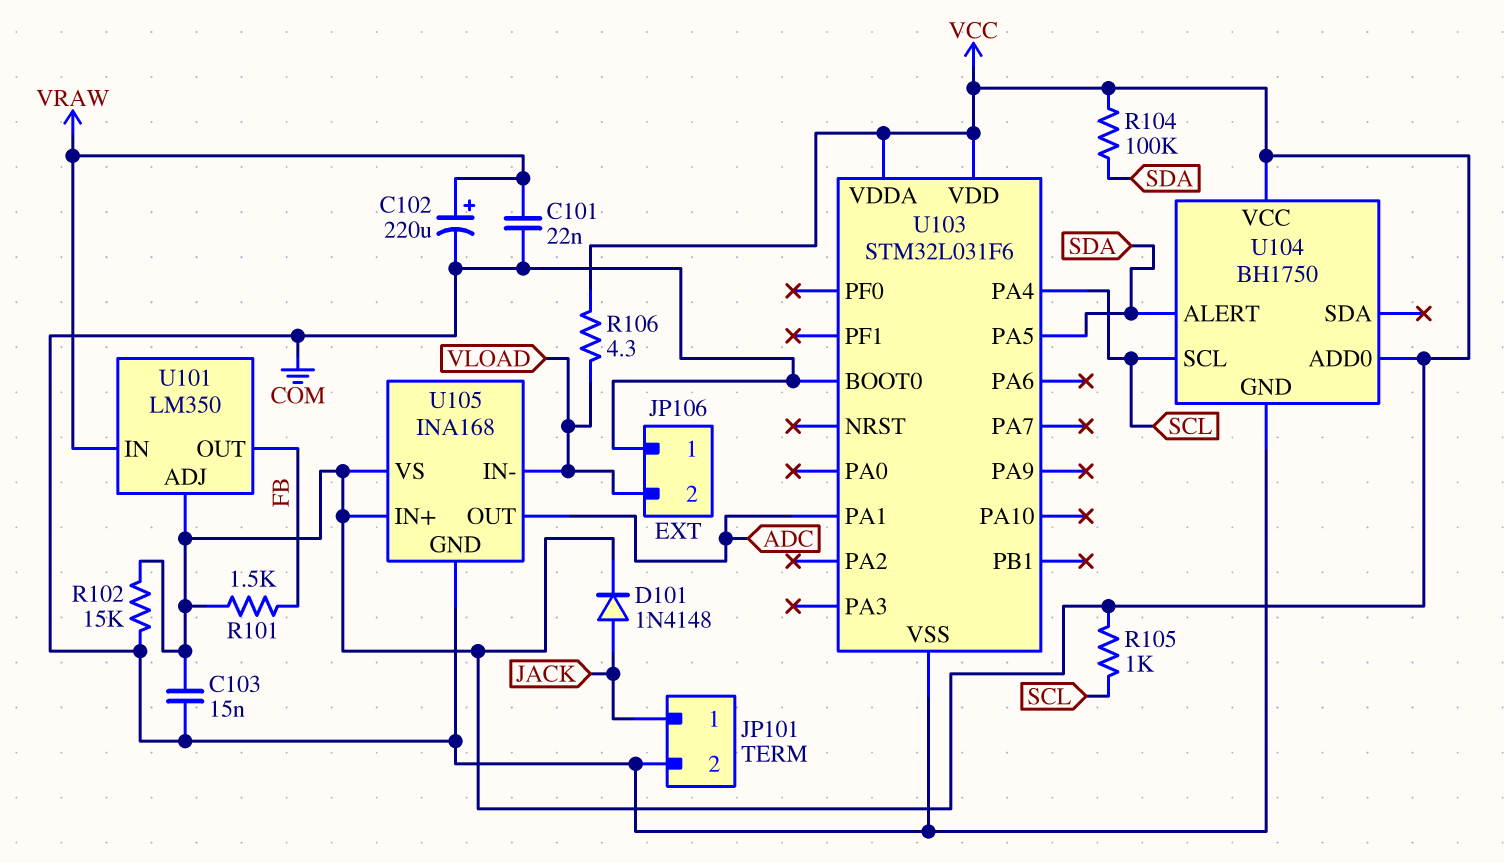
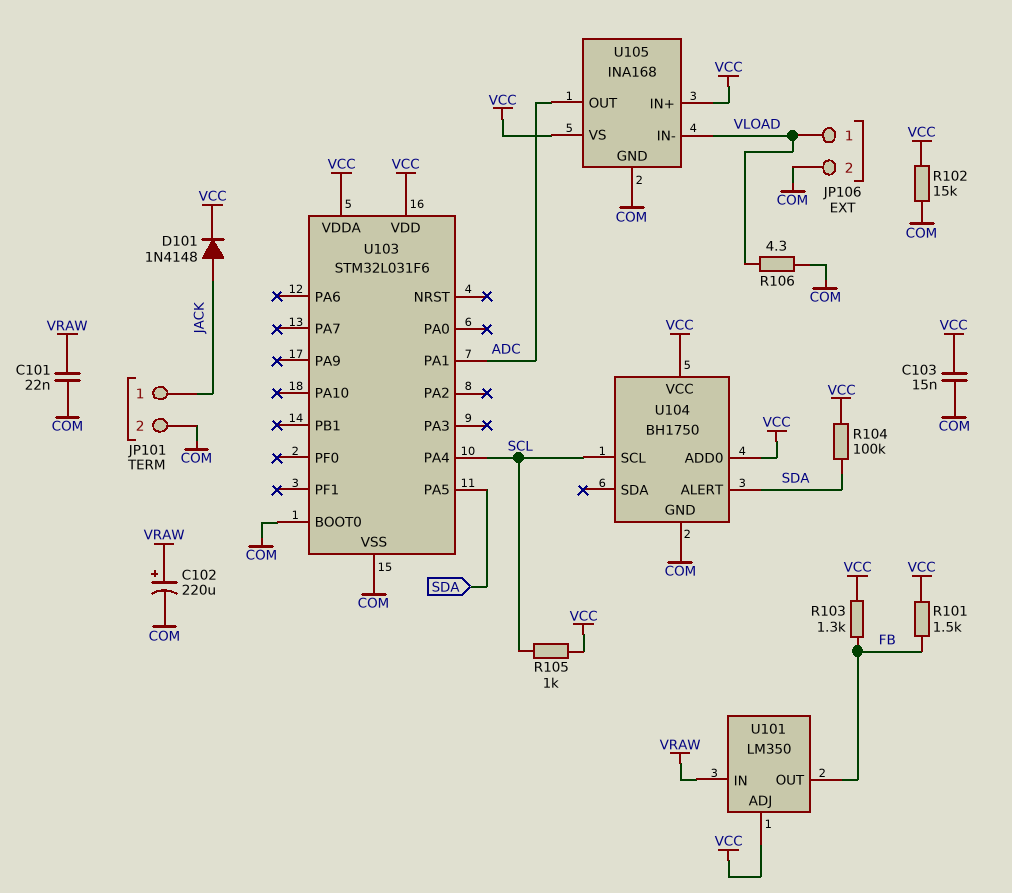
JP106 pin 1: COM -> VLOAD
JP106 pin 2: VLOAD -> COM
R103: none -> 1.3k (FB, VCC)
R106: 4.3 (VCC, VLOAD) -> 4.3 (COM, VLOAD)

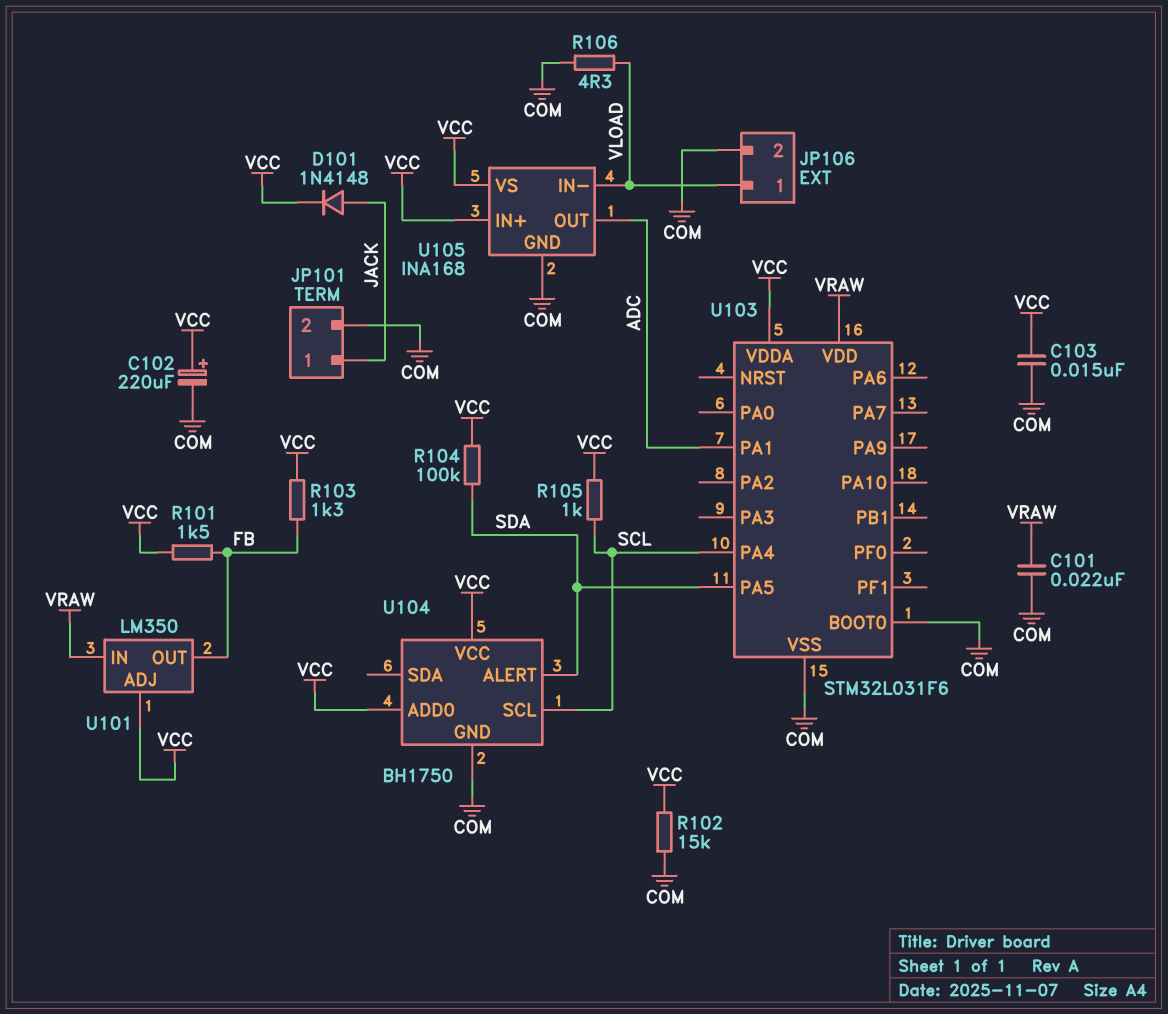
C102: 220uF (plus VRAW, minus COM) -> 220uF (plus VCC, minus COM)
U103 pin VDD: VCC -> VRAW

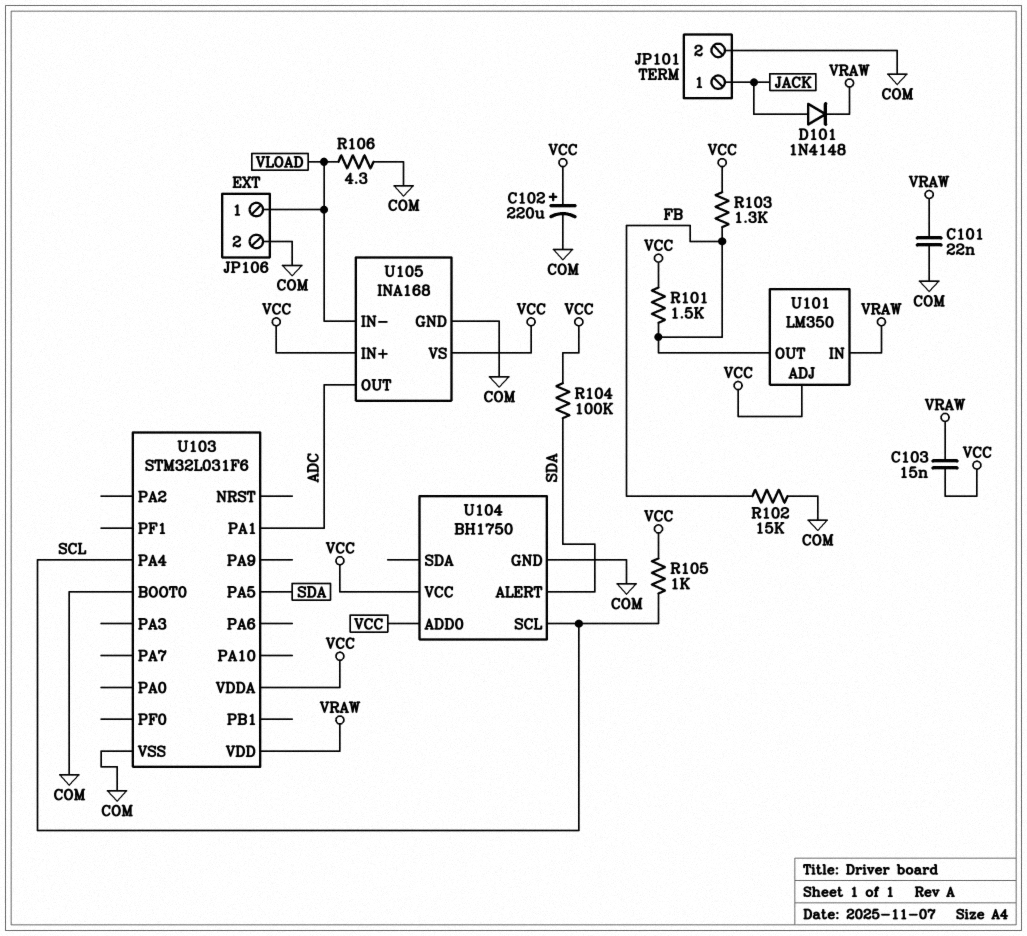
C103: 15nF (COM, VCC) -> 15nF (VCC, VRAW)
D101: diode 1N4148 (A JACK, K VCC) -> diode 1N4148 (A JACK, K VRAW)
R102: 15k (COM, VCC) -> 15k (COM, FB)

